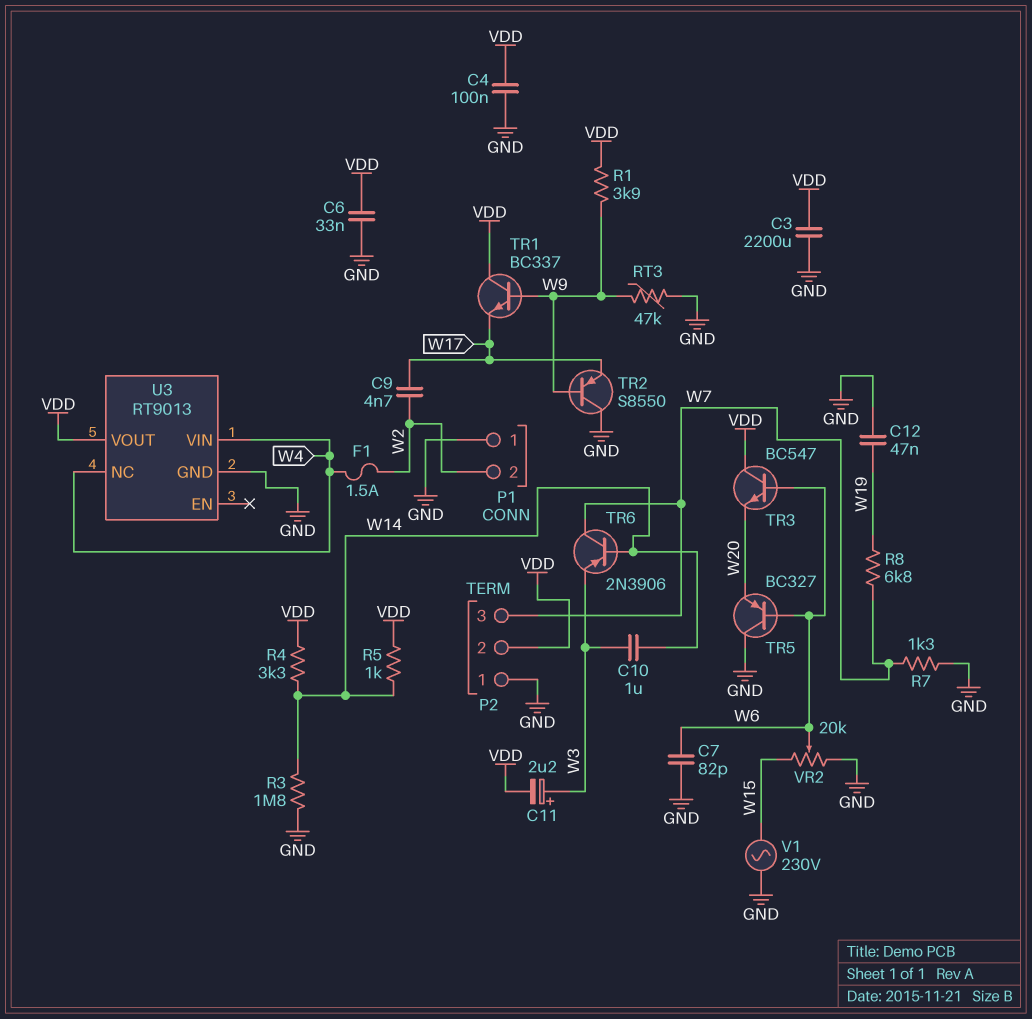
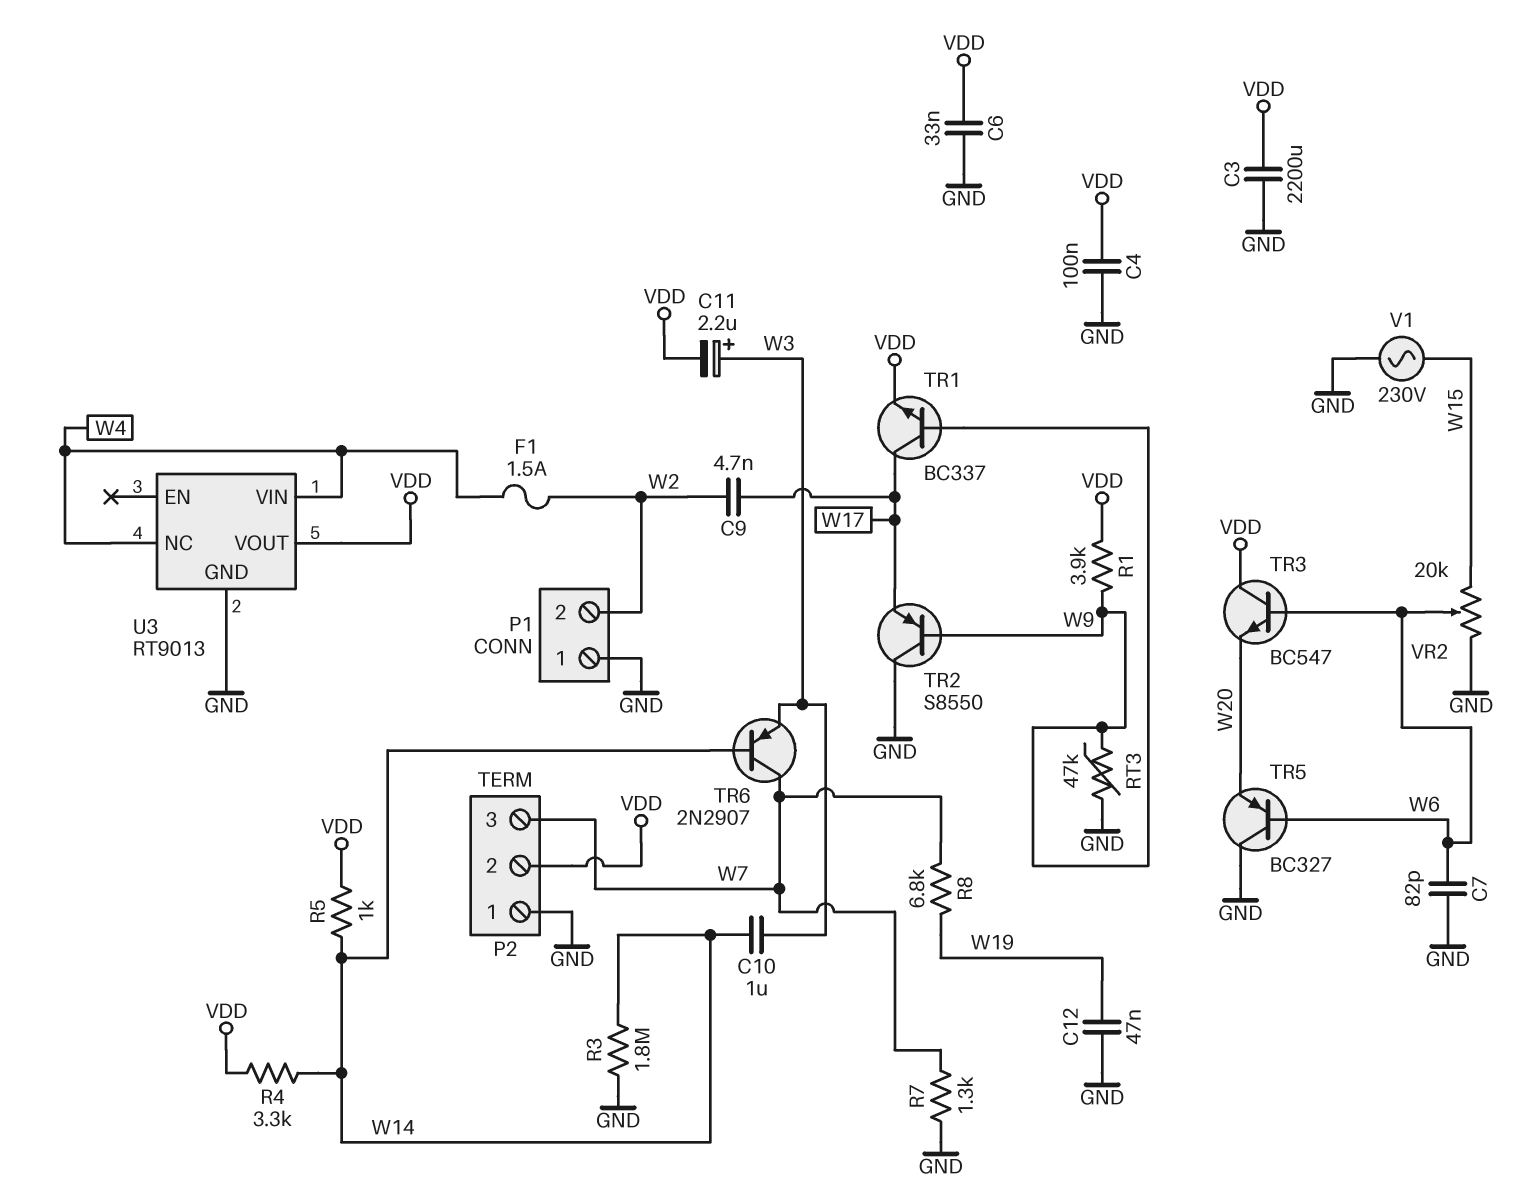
TR1: NPN BC337 (B W9, C VDD, E W17) -> NPN BC337 (B W9, C W17, E VDD)
TR6: PNP 2N3906 (B W14, C W7, E W3) -> PNP 2N2907 (B W14, C W7, E W3)

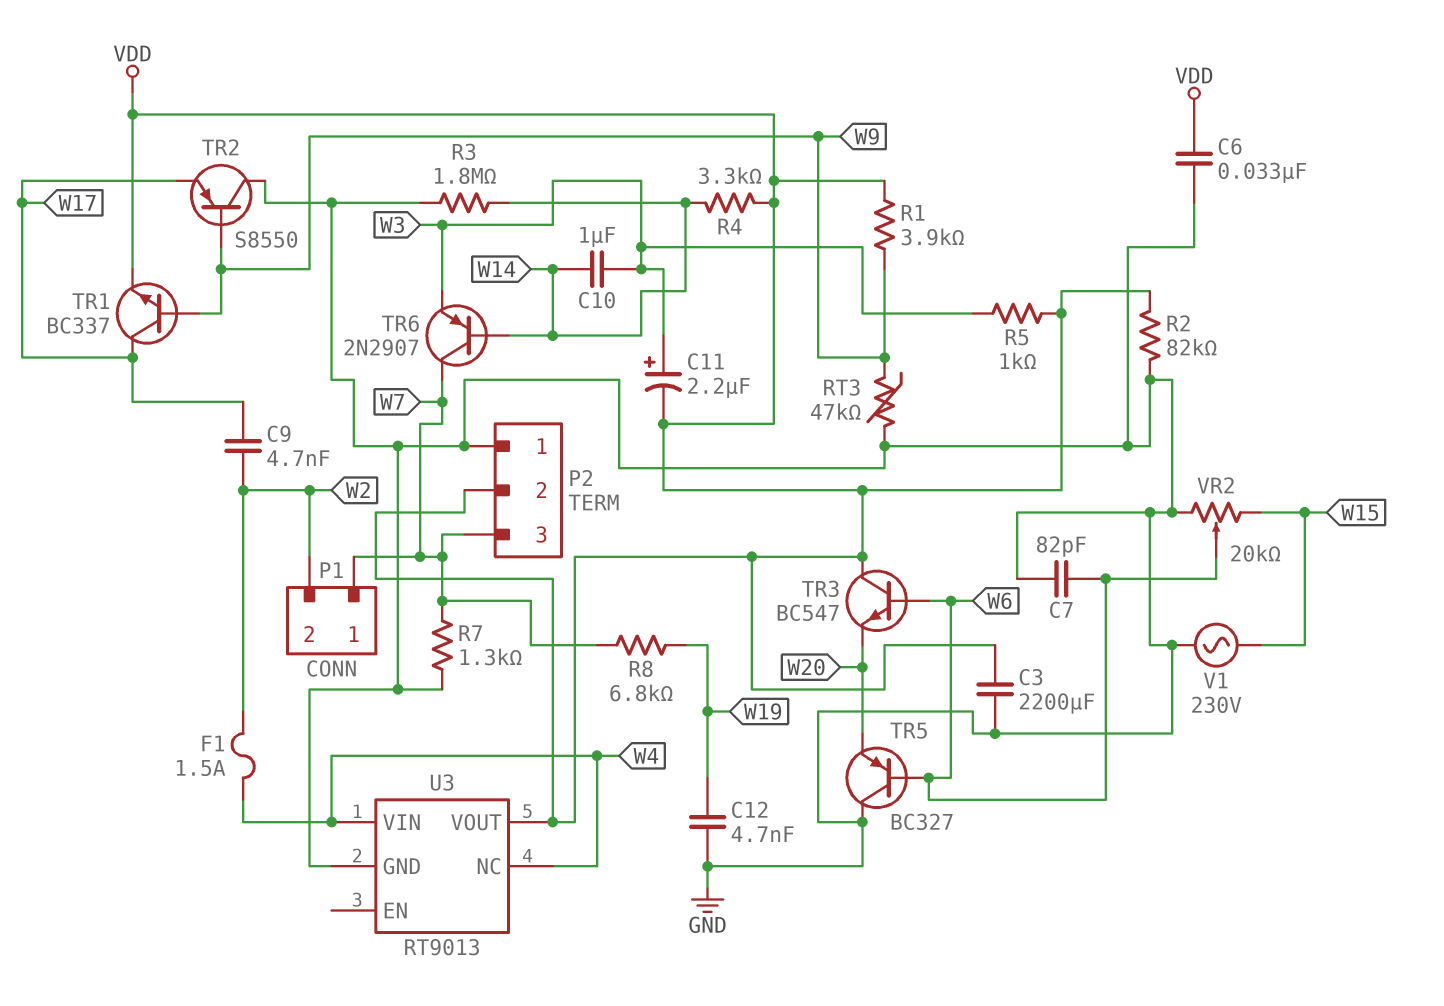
C4: 100nF (GND, VDD) -> none
C12: 47nF (GND, W19) -> 4.7nF (GND, W19)
P1 pin 1: GND -> W7
R2: none -> 82k (GND, VDD)
R5: 1k (VDD, W14) -> 1k (VDD, W3)

